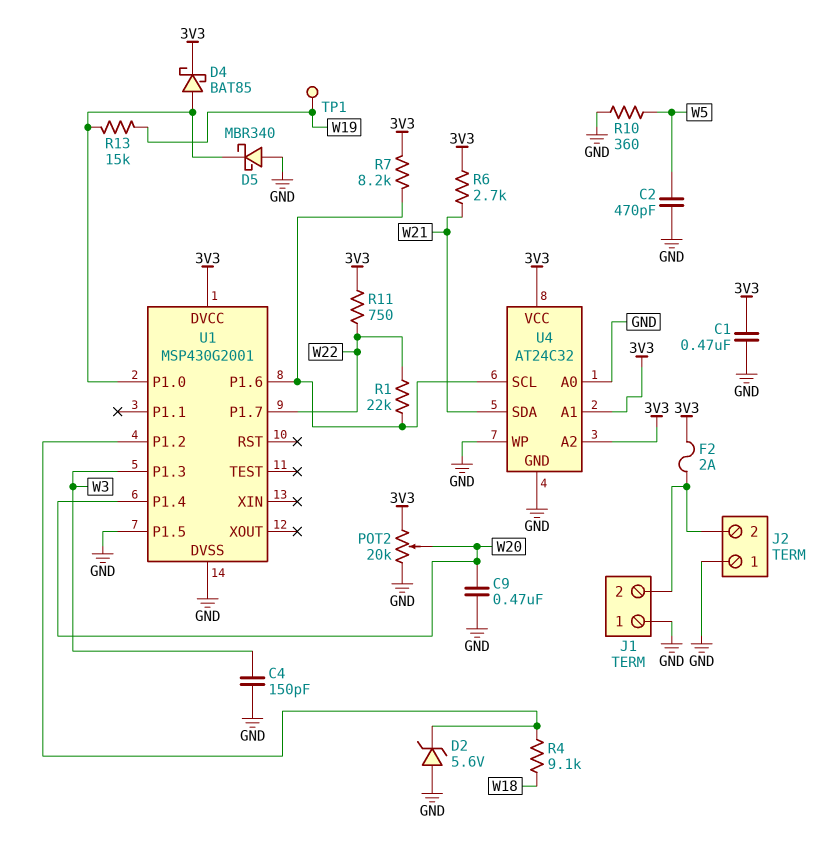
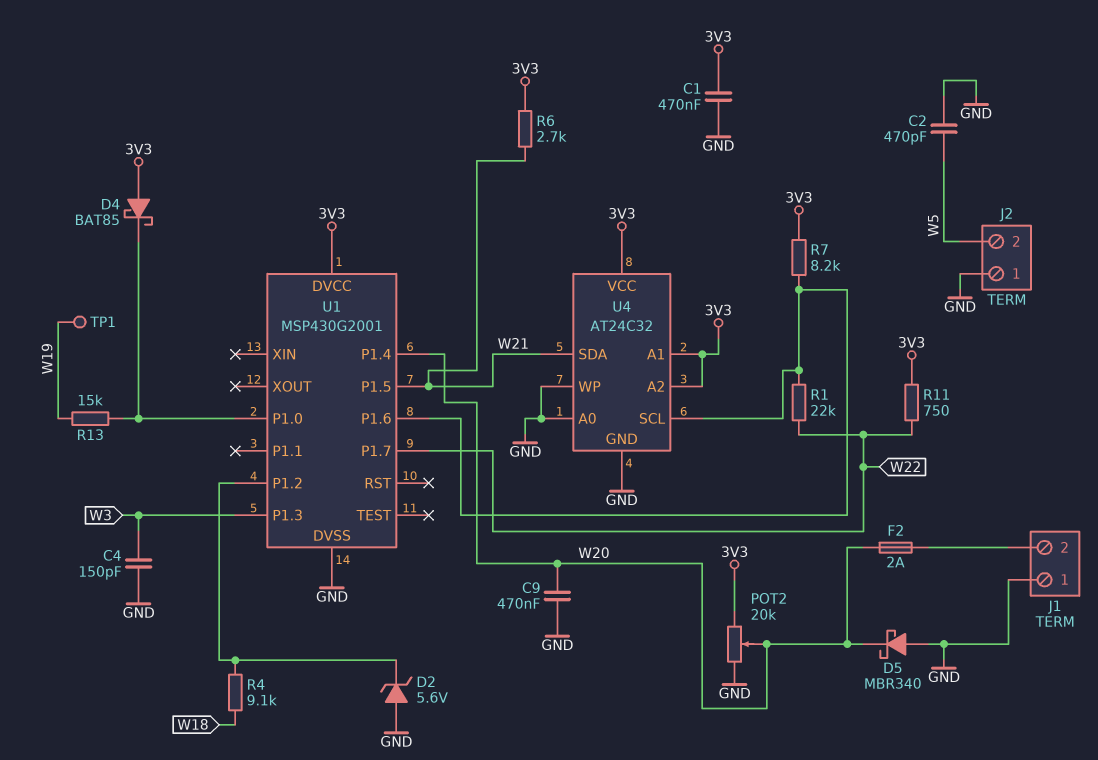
D4: schottky BAT85 (A U1/P1.0, K 3V3) -> schottky BAT85 (A 3V3, K U1/P1.0)
D5: schottky MBR340 (A GND, K U1/P1.0) -> schottky MBR340 (A GND, K W20)
F2: 2A (3V3, J1/2) -> 2A (J1/2, W20)
J2 pin 2: J1/2 -> W5
R10: 360 (GND, W5) -> none
U1 pin P1.5: GND -> W21

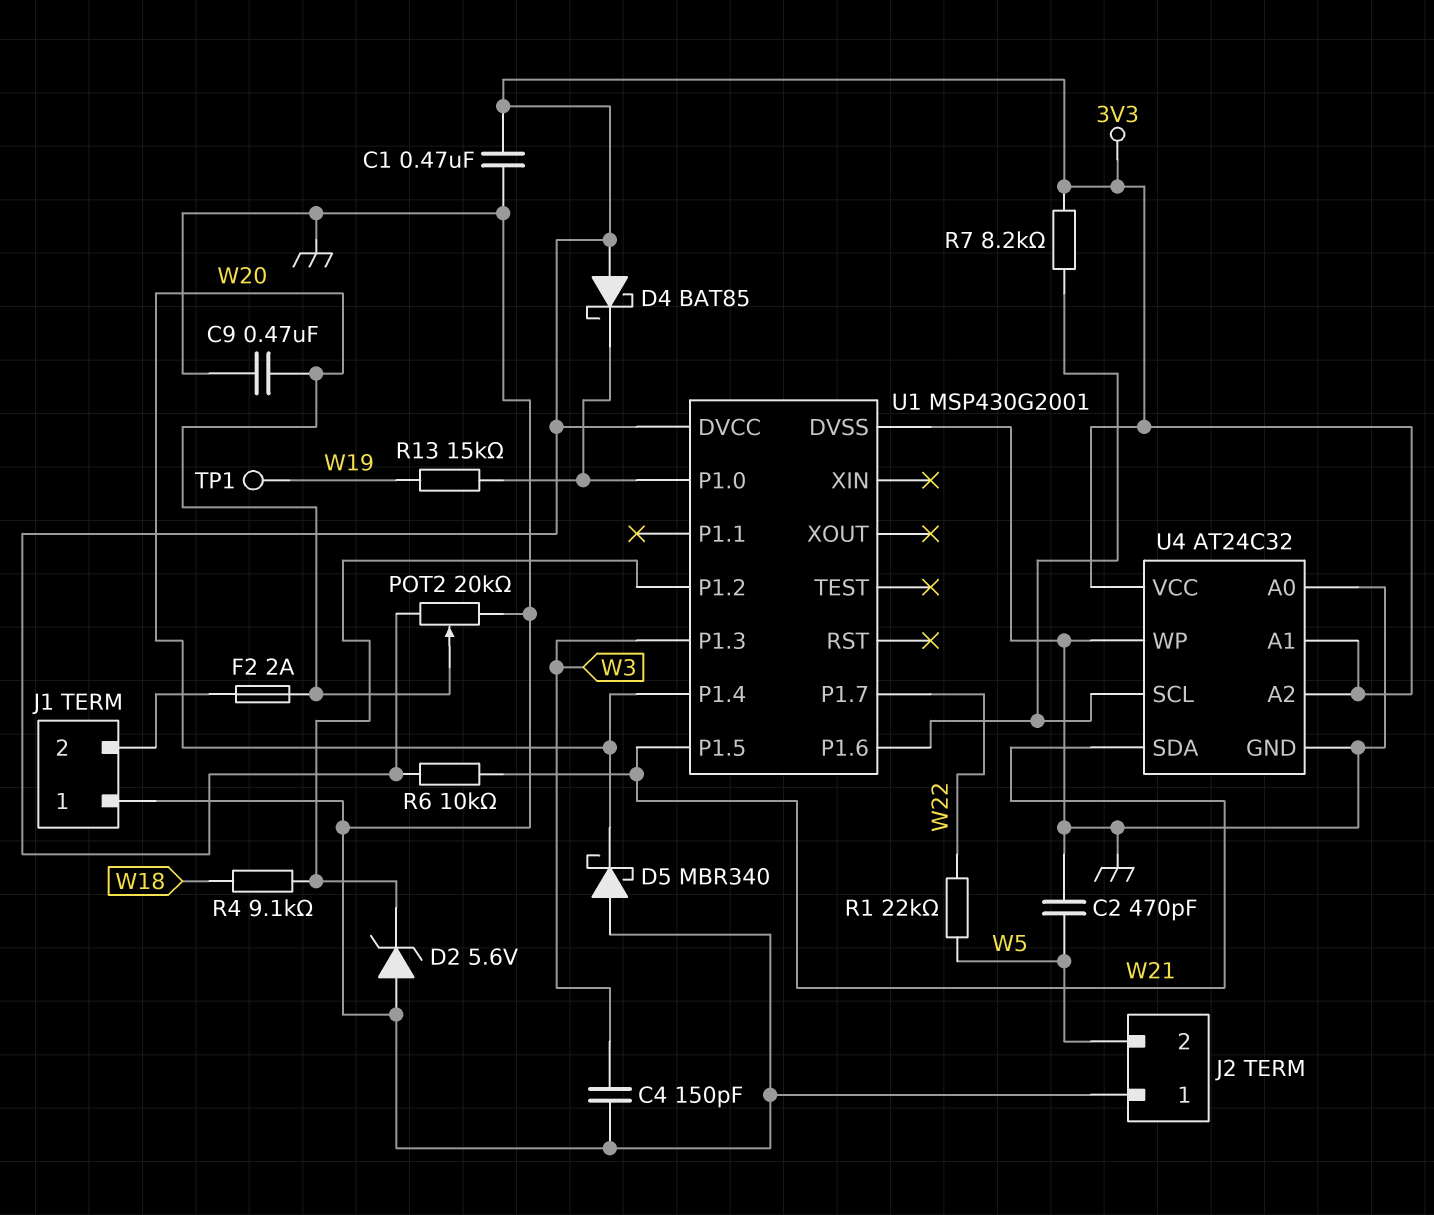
R1: 22k (U1/P1.6, W22) -> 22k (W5, W22)
R6: 2.7k (3V3, W21) -> 10k (3V3, W21)
R11: 750 (3V3, W22) -> none

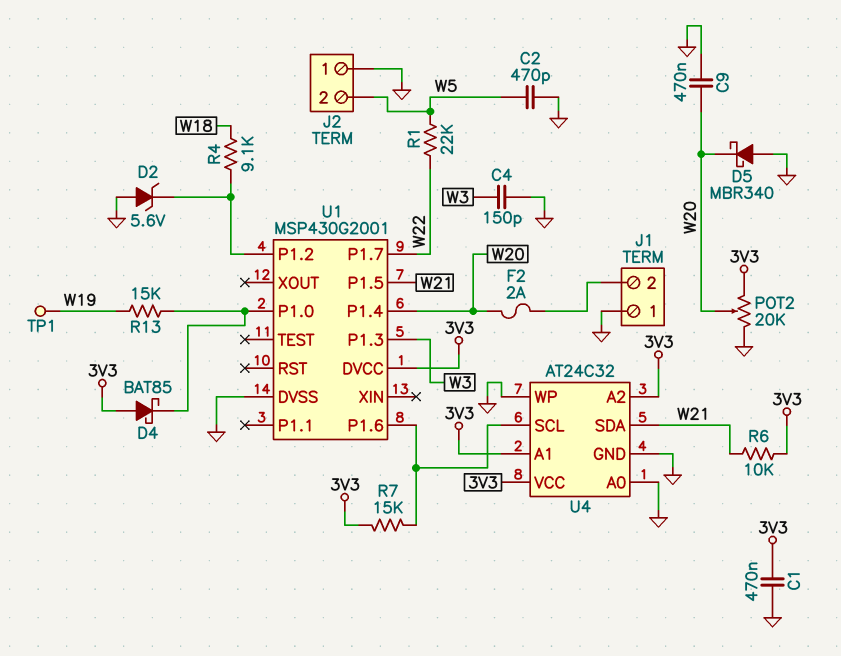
R7: 8.2k (3V3, U1/P1.6) -> 15k (3V3, U1/P1.6)

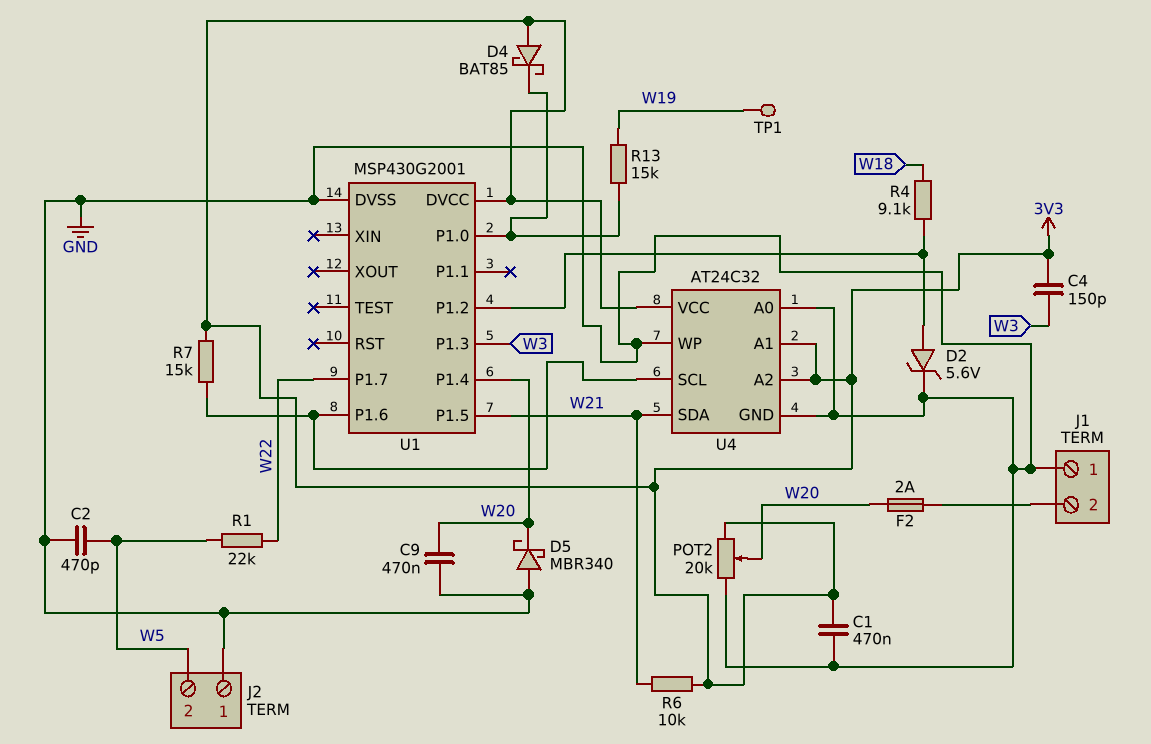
C4: 150pF (GND, W3) -> 150pF (3V3, W3)
D2: zener 5.6V (A GND, K U1/P1.2) -> zener 5.6V (A U1/P1.2, K GND)

